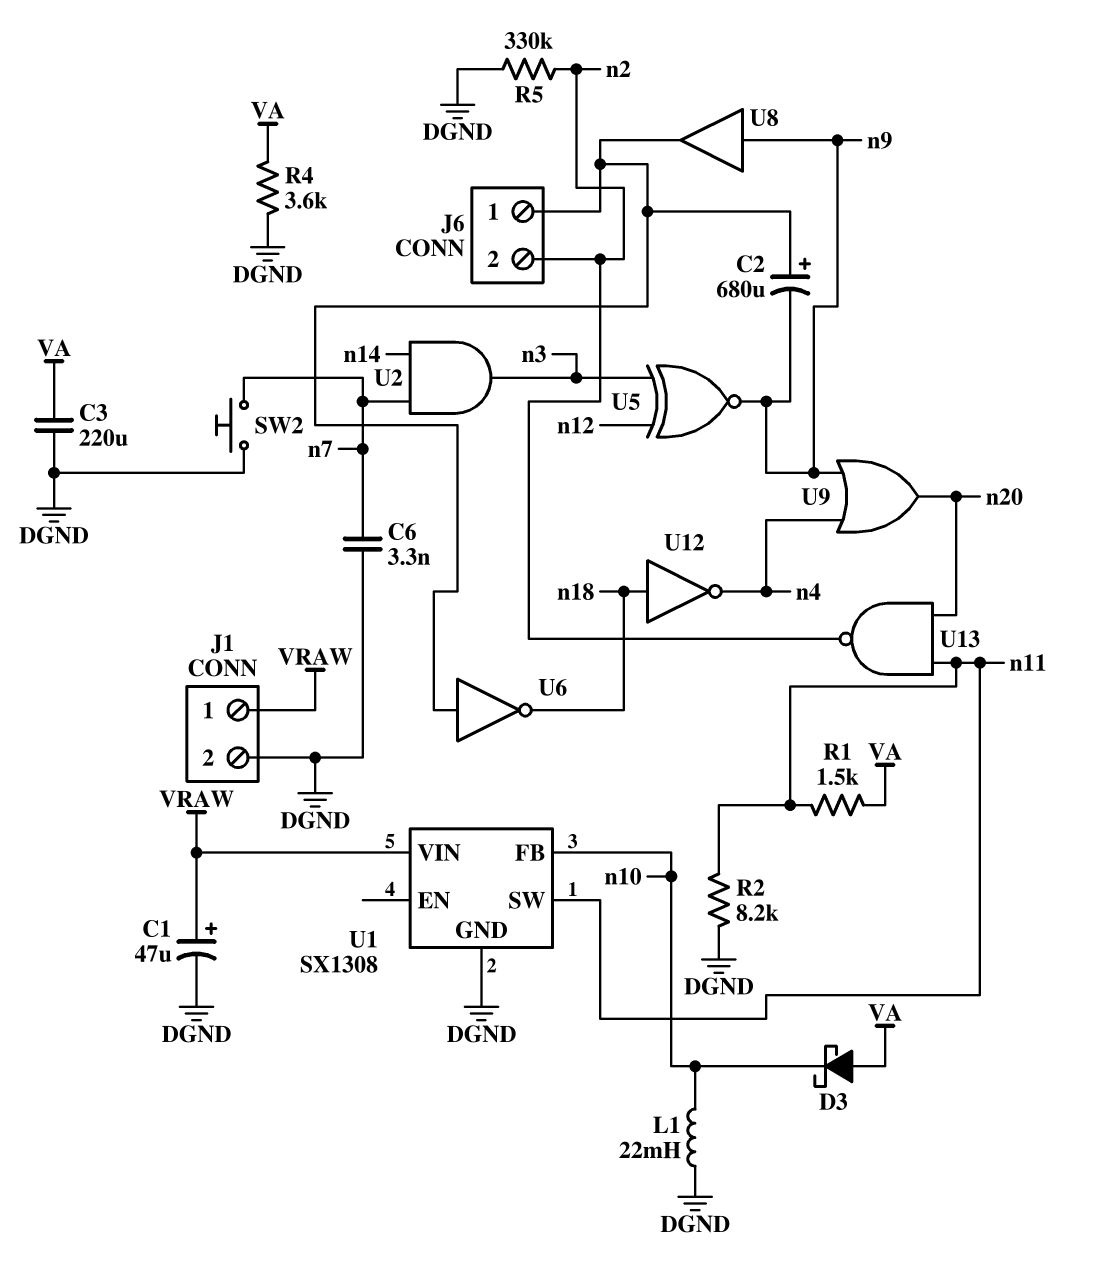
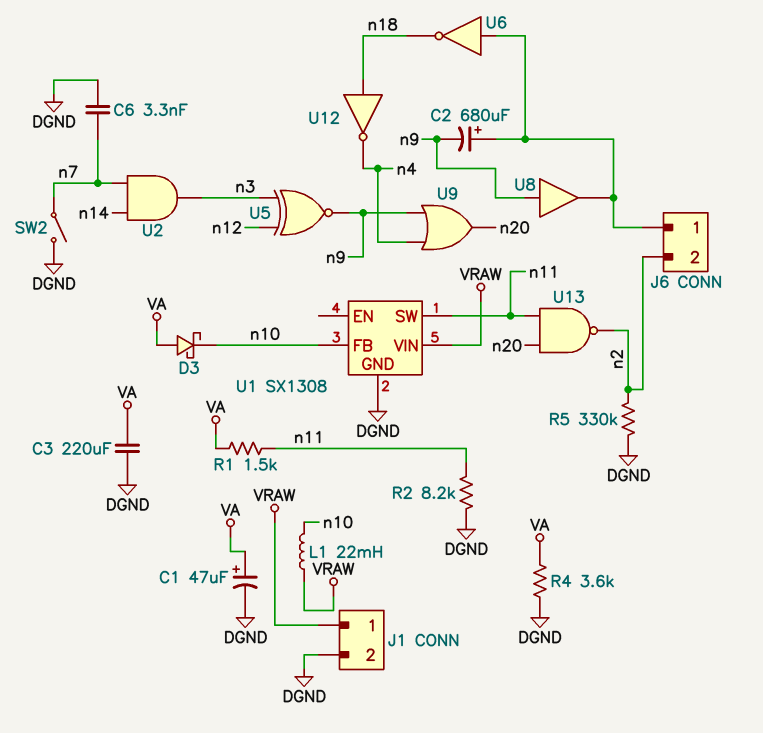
C1: 47uF (plus VRAW, minus DGND) -> 47uF (plus VA, minus DGND)
L1: 22mH (DGND, n10) -> 22mH (VRAW, n10)
SW2: button (DGND, n7) -> switch (DGND, n7)

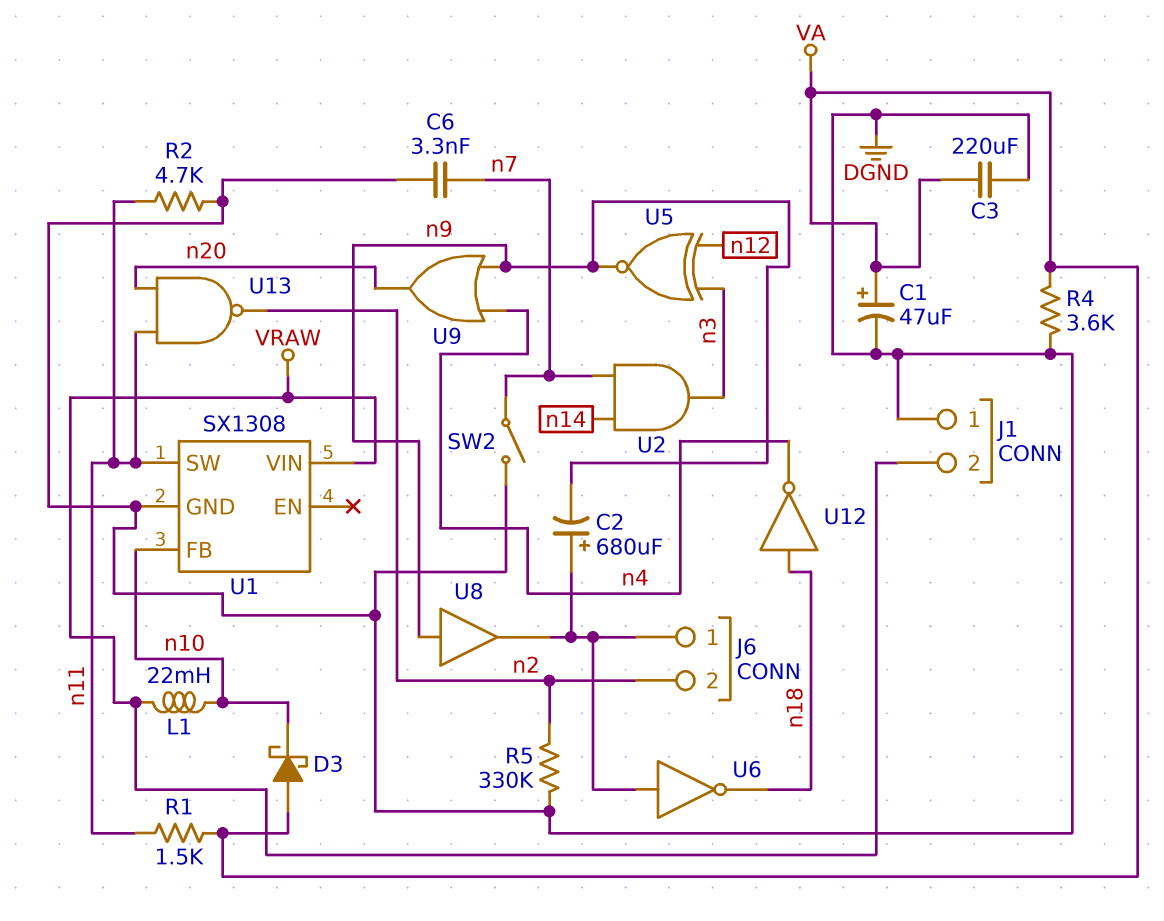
J1 pin 1: VRAW -> DGND
J1 pin 2: DGND -> VRAW
R2: 8.2k (DGND, n11) -> 4.7k (DGND, n11)

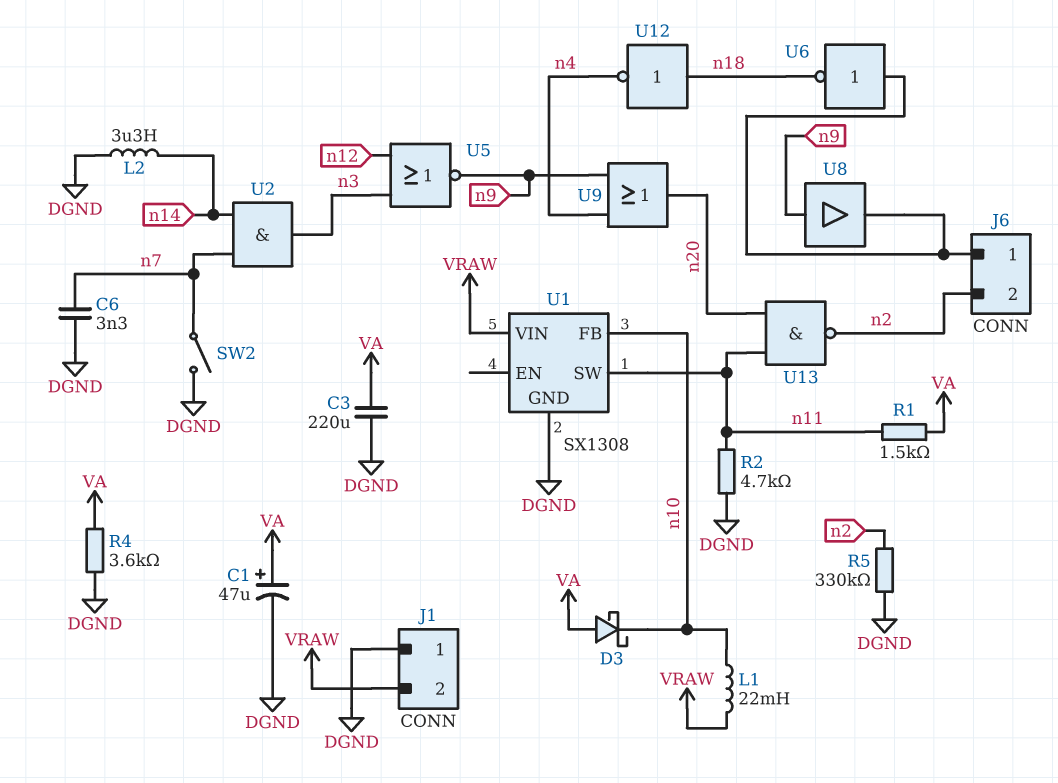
C2: 680uF (plus J6/1, minus n9) -> none
L2: none -> 3.3uH (DGND, n14)
U5: XNOR (in n3, in n12, out n9) -> NOR (in n3, in n12, out n9)

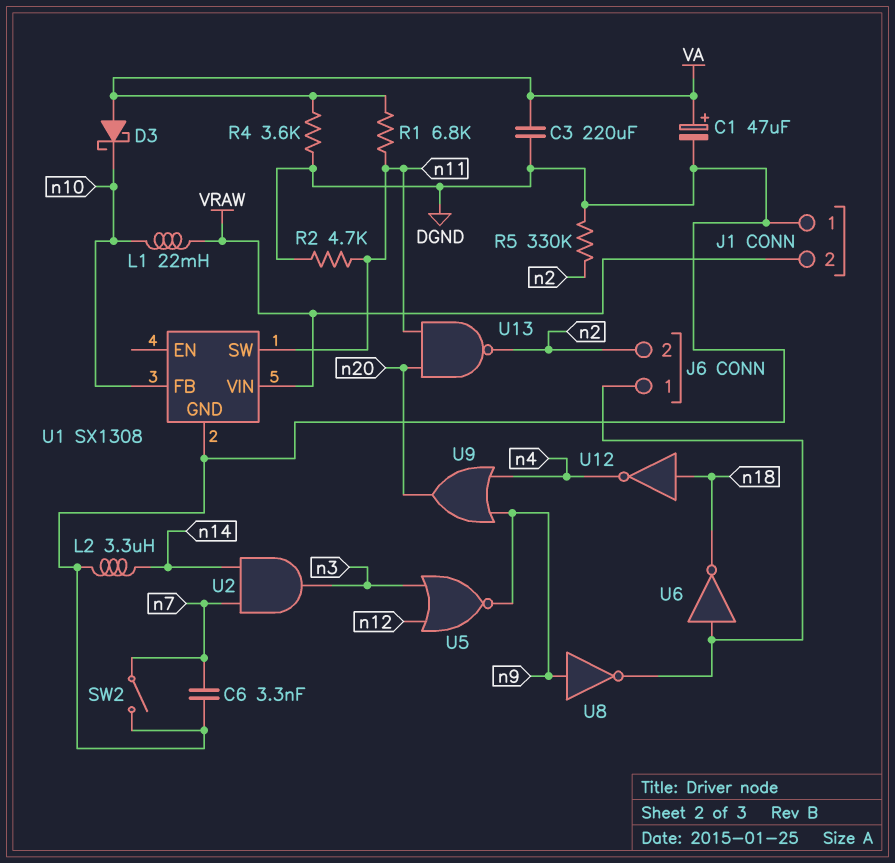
R1: 1.5k (VA, n11) -> 6.8k (VA, n11)
U8: buffer (in n9, out J6/1) -> NOT (in n9, out J6/1)

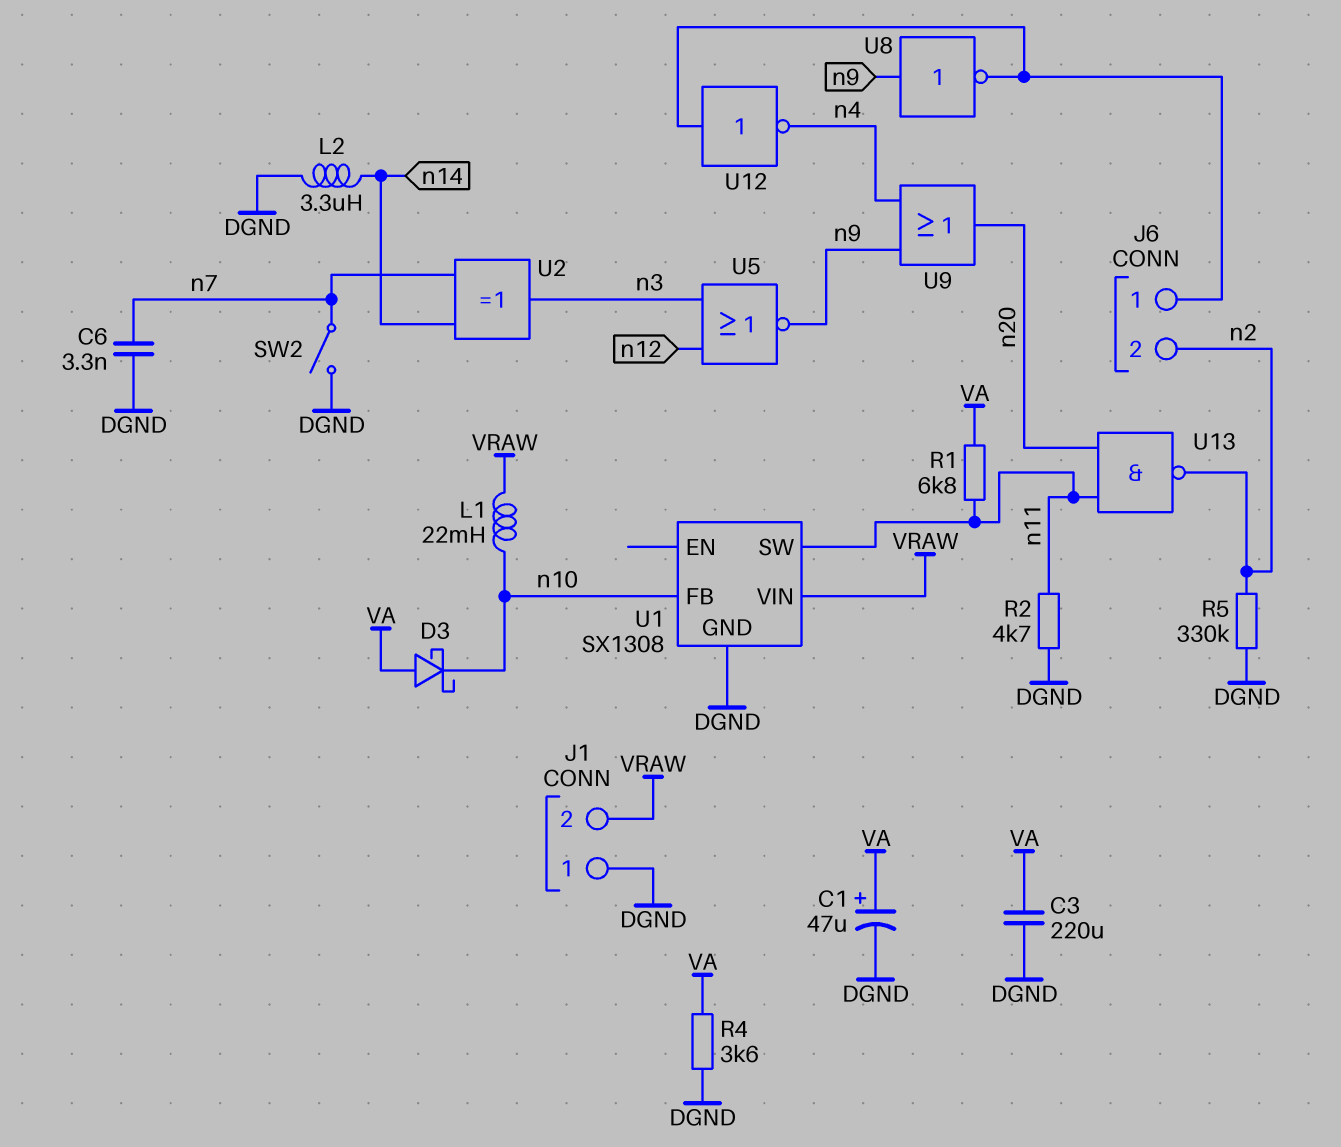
U2: AND (in n7, in n14, out n3) -> XOR (in n7, in n14, out n3)
U6: NOT (in J6/1, out n18) -> none
U12: NOT (in n18, out n4) -> NOT (in J6/1, out n4)

